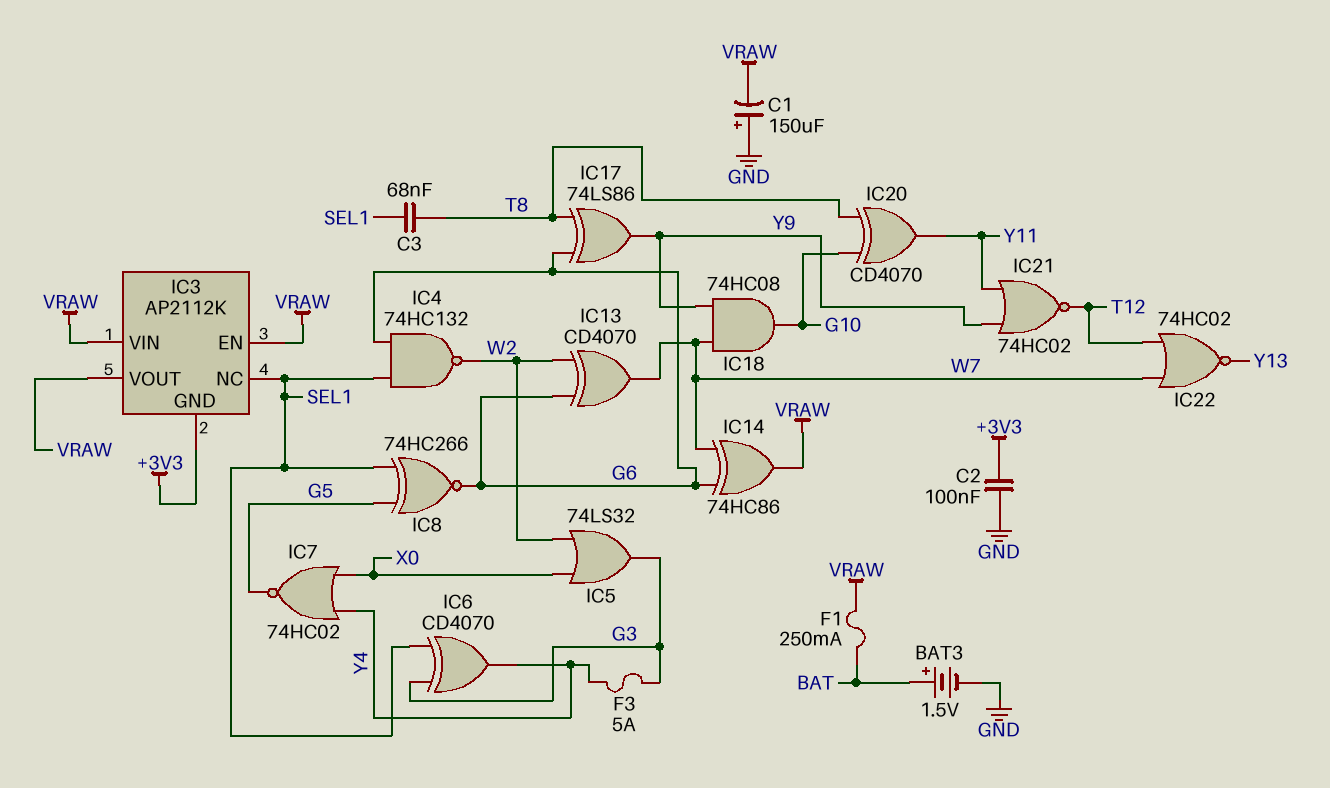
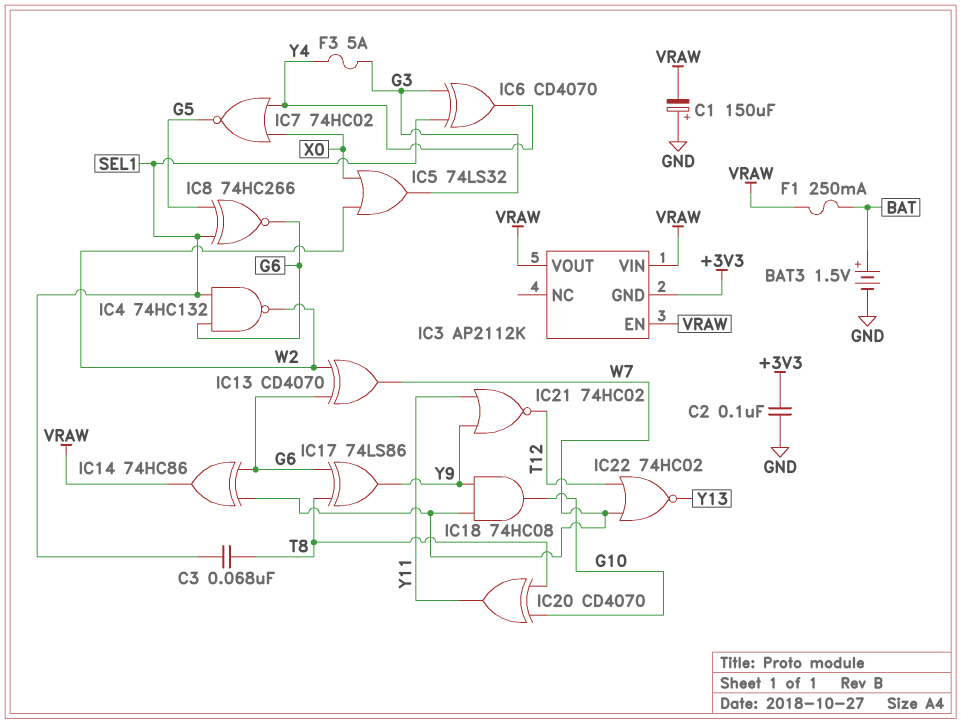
IC3 pin NC: SEL1 -> none

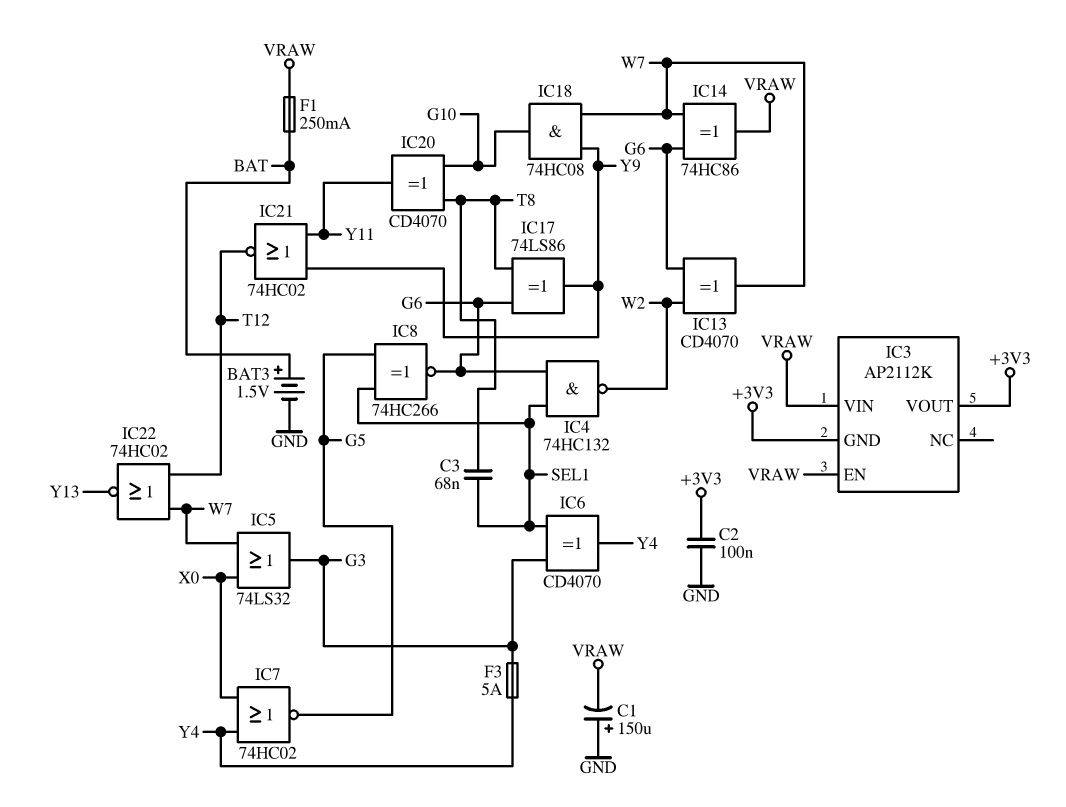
IC3 pin VOUT: VRAW -> +3V3
IC5: OR 74LS32 (in W2, in X0, out G3) -> OR 74LS32 (in W7, in X0, out G3)

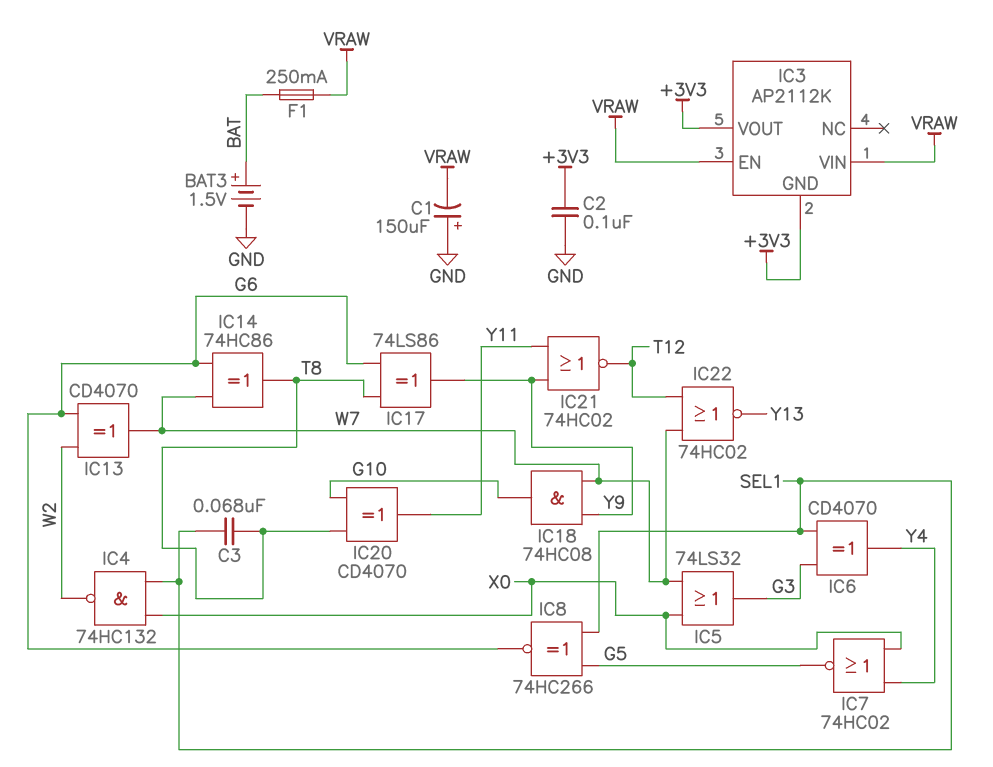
F3: 5A (G3, Y4) -> none
IC4: NAND 74HC132 (in G6, in SEL1, out W2) -> NAND 74HC132 (in SEL1, in X0, out W2)
IC14: XOR 74HC86 (in G6, in W7, out VRAW) -> XOR 74HC86 (in G6, in W7, out T8)

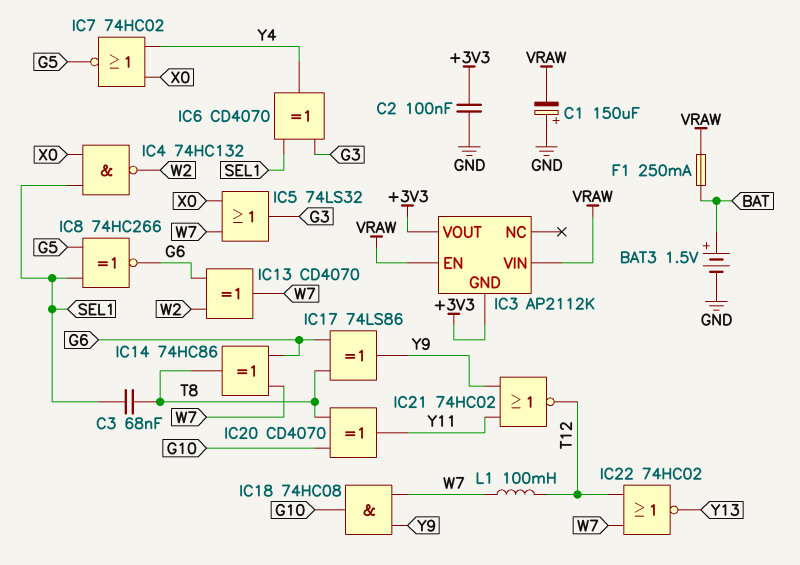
L1: none -> 100mH (T12, W7)

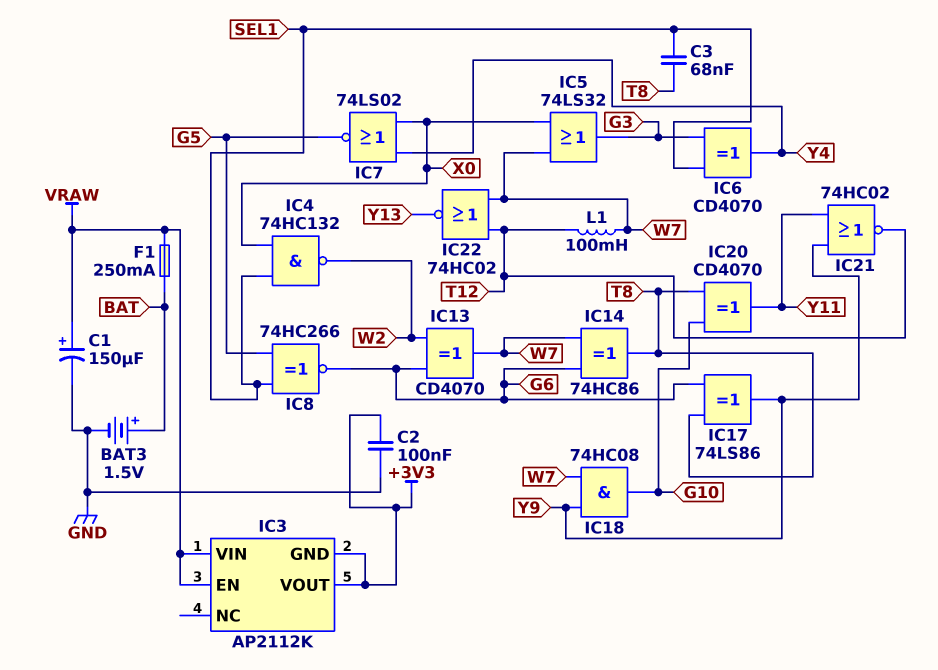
C1: 150uF (plus GND, minus VRAW) -> 150uF (plus VRAW, minus GND)
IC7: NOR 74HC02 (in X0, in Y4, out G5) -> NOR 74LS02 (in X0, in Y4, out G5)

